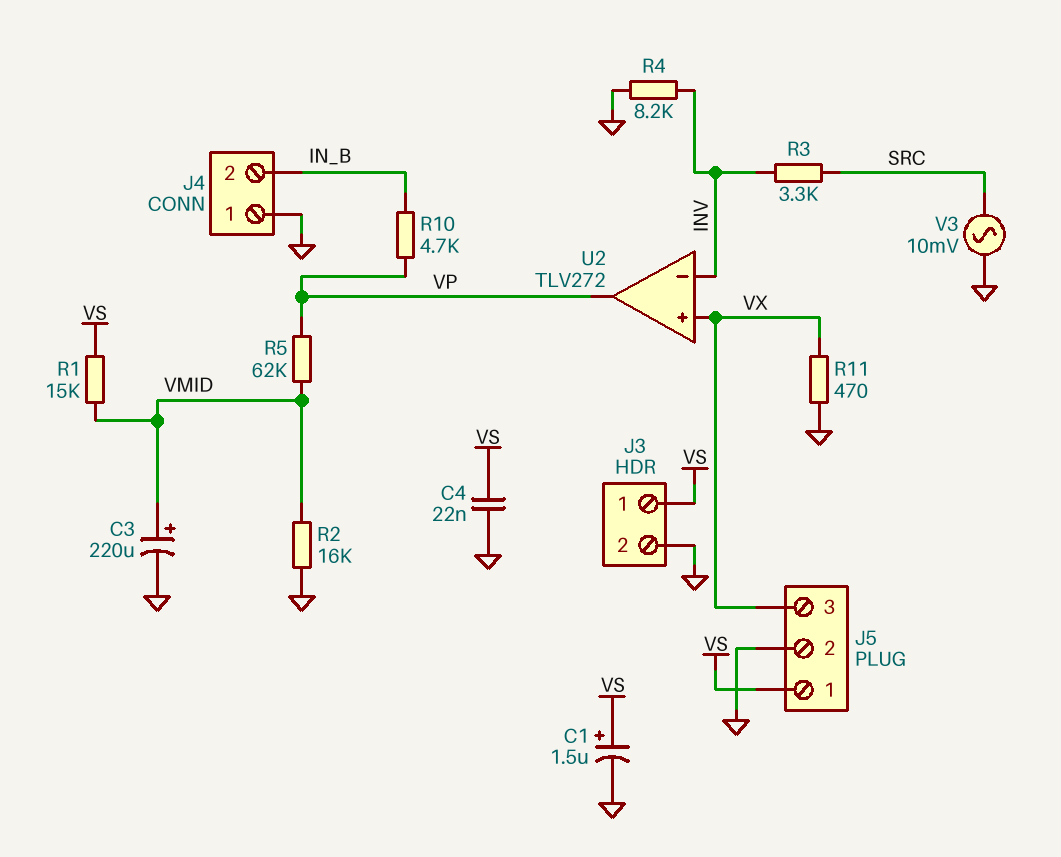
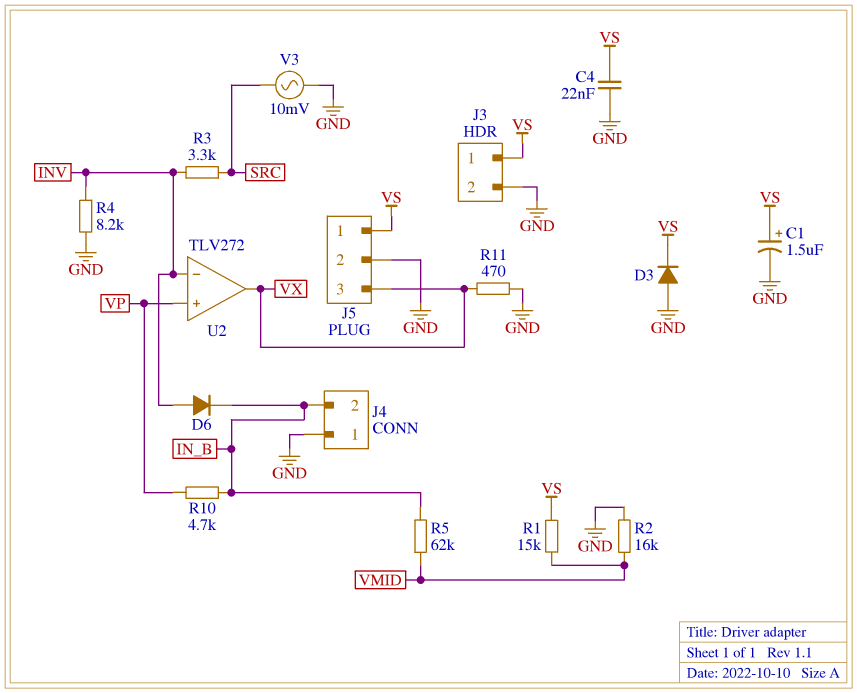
C3: 220uF (plus VMID, minus GND) -> none
D3: none -> diode (A GND, K VS)
D6: none -> diode (A INV, K IN_B)
R5: 62k (VMID, VP) -> 62k (IN_B, VMID)
U2 pin in+: VX -> VP
U2 pin out: VP -> VX

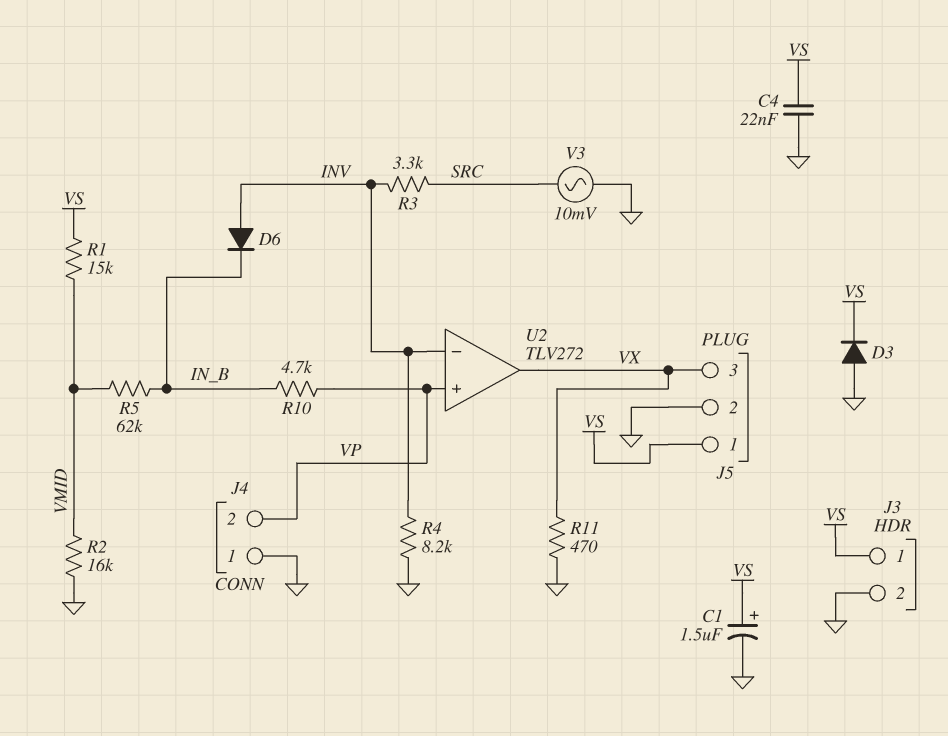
J4 pin 2: IN_B -> VP

